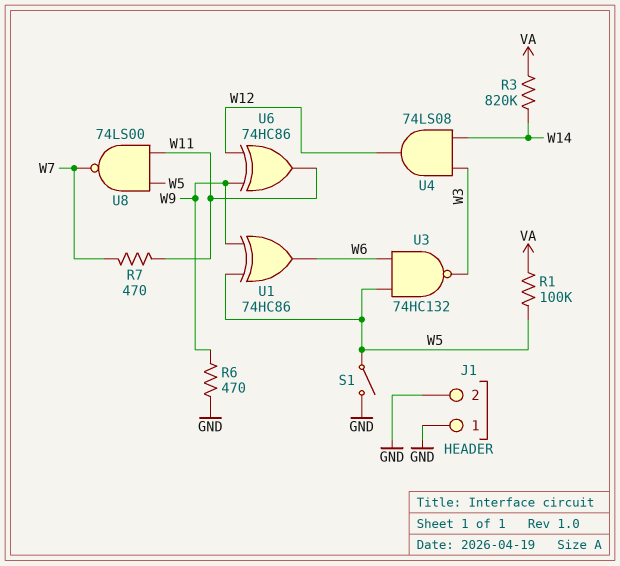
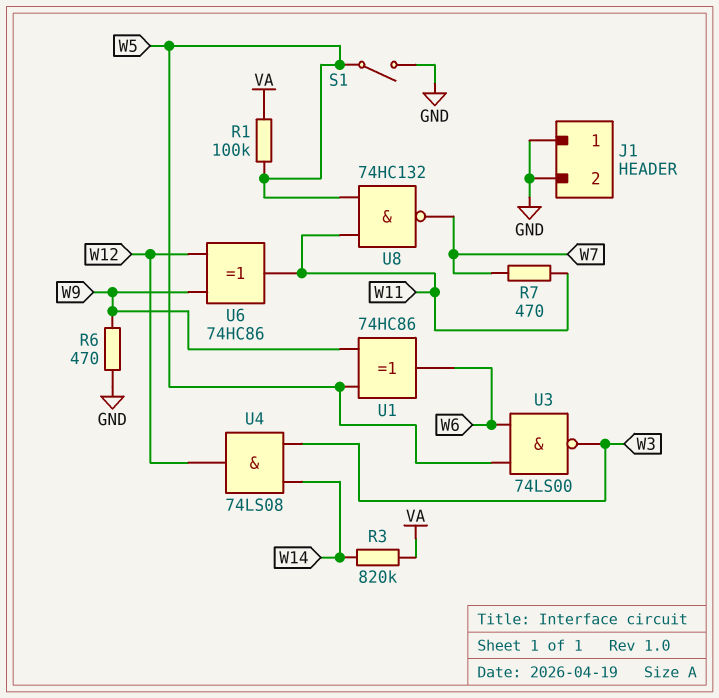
U3: NAND 74HC132 (in W5, in W6, out W3) -> NAND 74LS00 (in W5, in W6, out W3)
U8: NAND 74LS00 (in W5, in W11, out W7) -> NAND 74HC132 (in W5, in W11, out W7)

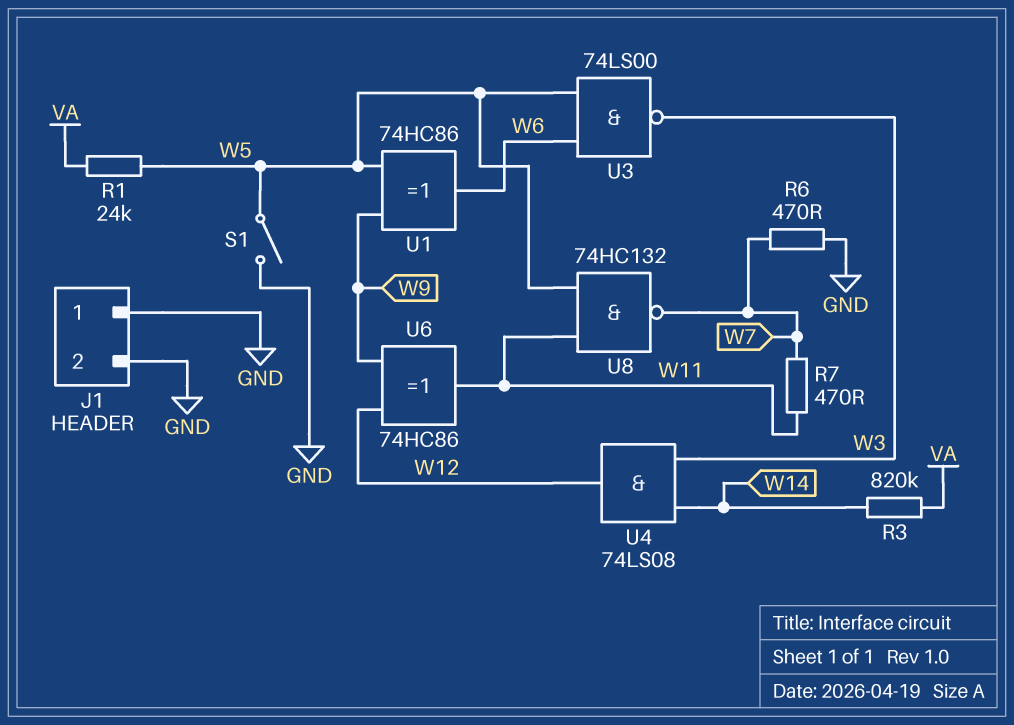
R1: 100k (VA, W5) -> 24k (VA, W5)
R6: 470 (GND, W9) -> 470 (GND, W7)

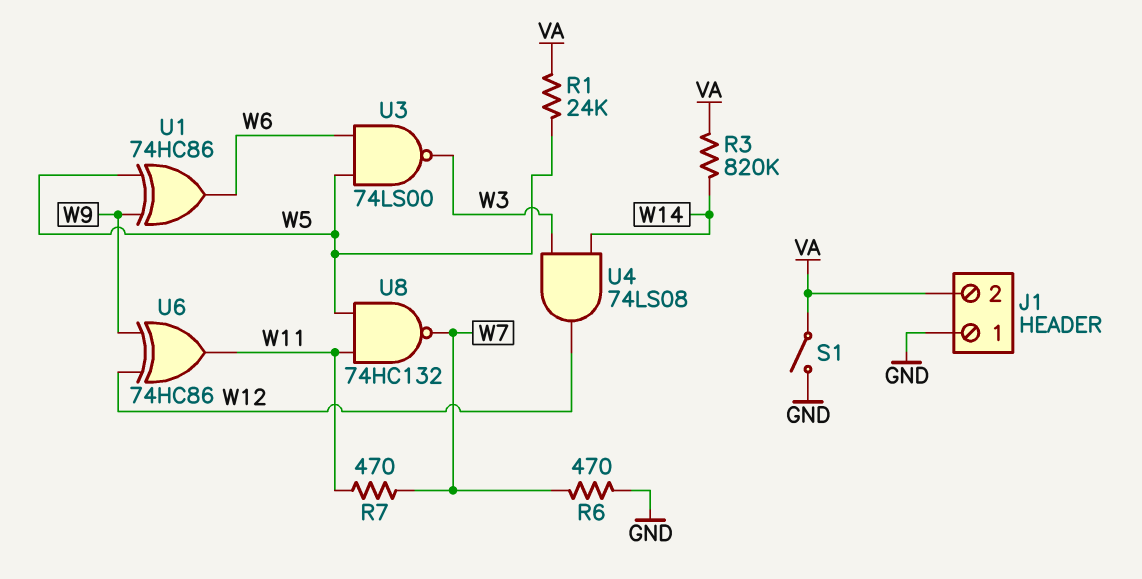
J1 pin 2: GND -> VA
S1: switch (GND, W5) -> switch (GND, VA)

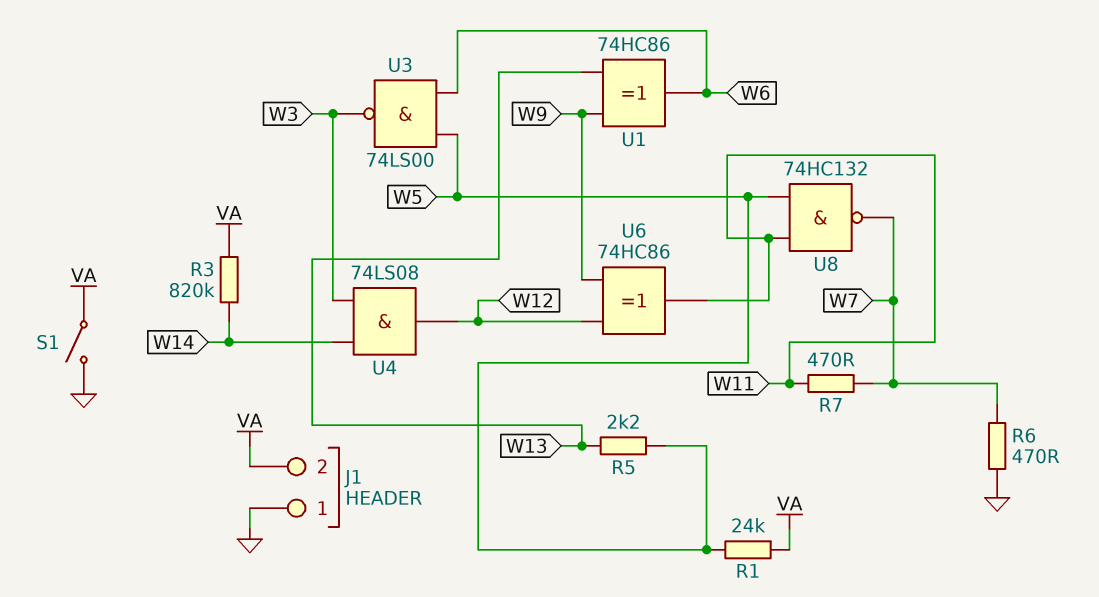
R5: none -> 2.2k (W5, W13)
U1: XOR 74HC86 (in W5, in W9, out W6) -> XOR 74HC86 (in W9, in W13, out W6)

